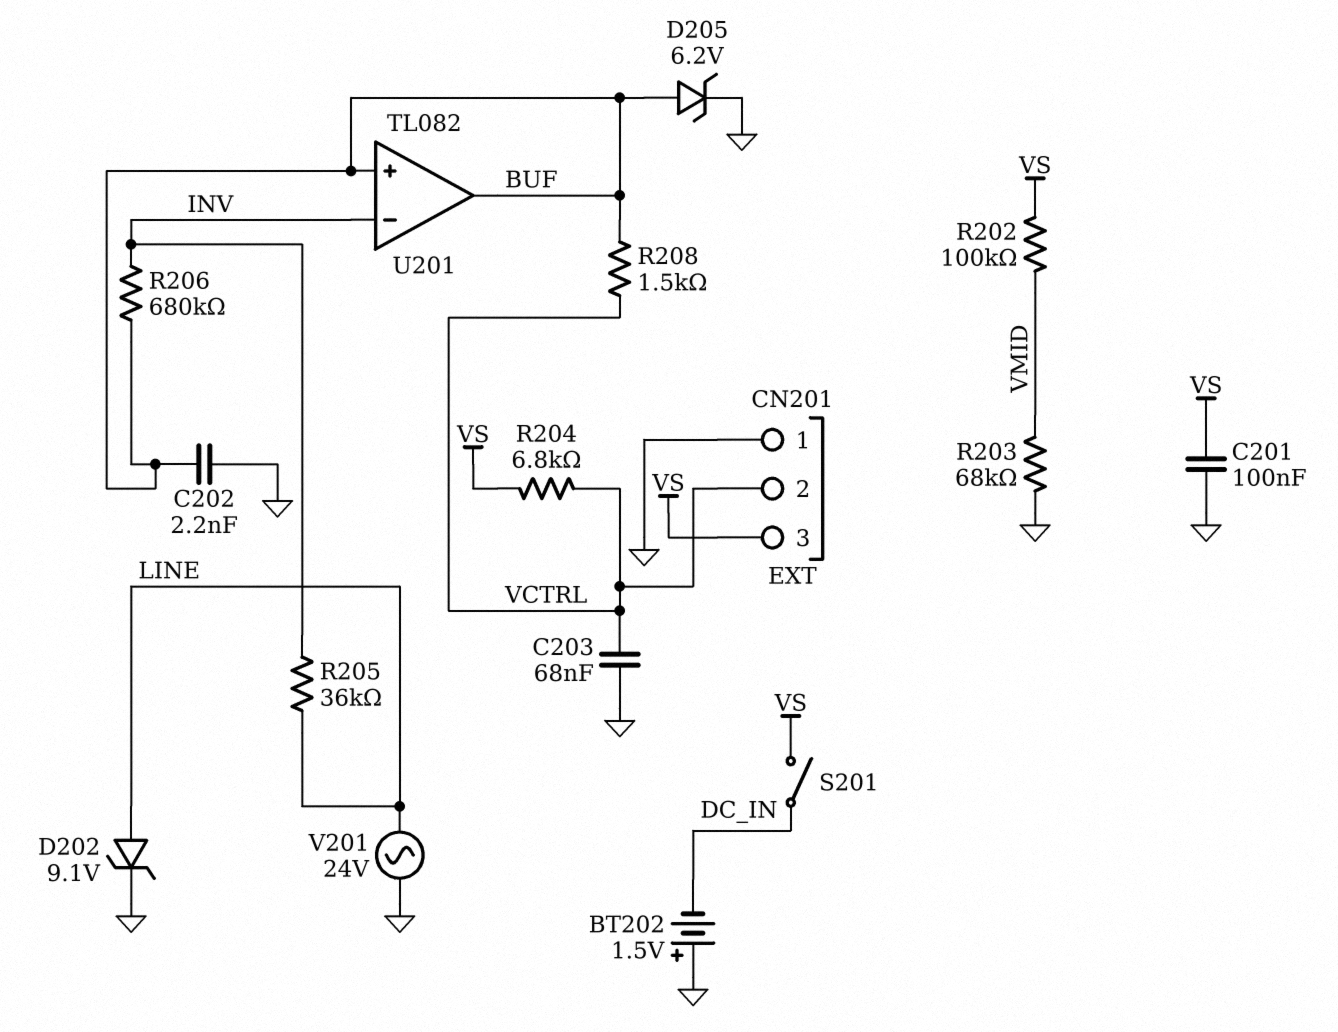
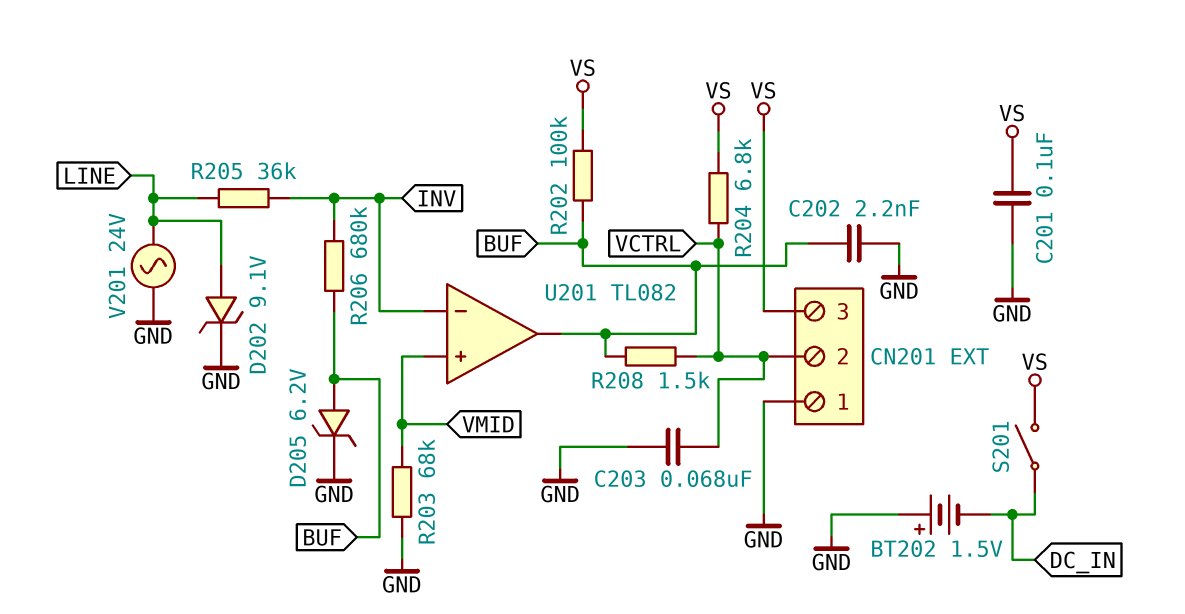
R202: 100k (VMID, VS) -> 100k (BUF, VS)
U201 pin in+: BUF -> VMID

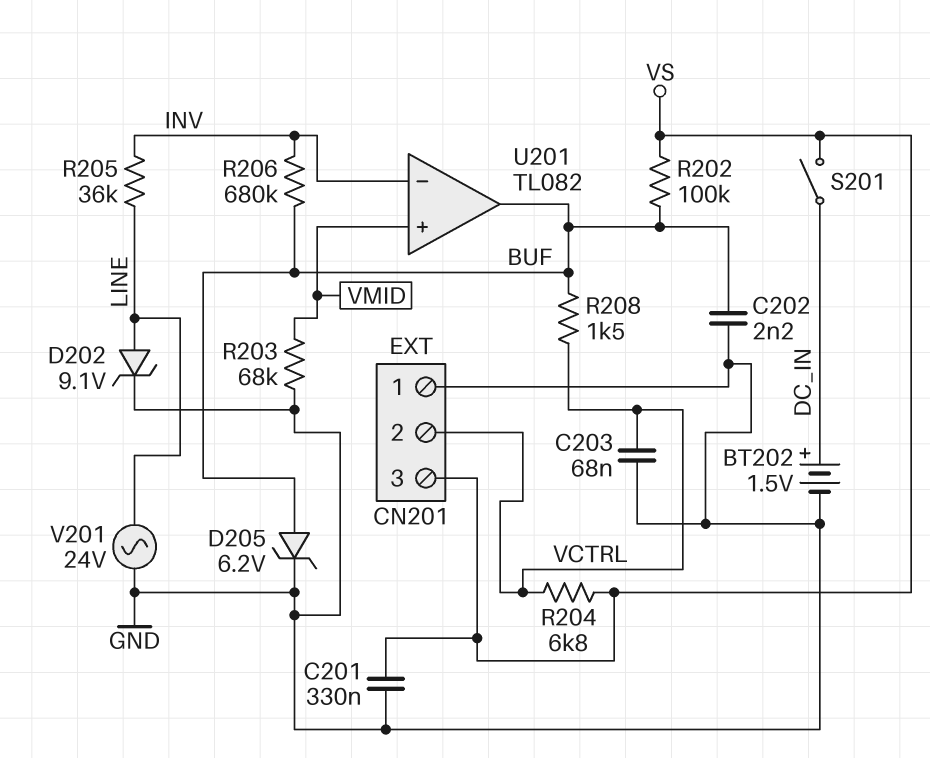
BT202: 1.5V (plus GND, minus DC_IN) -> 1.5V (plus DC_IN, minus GND)
C201: 100nF (GND, VS) -> 330nF (GND, VS)

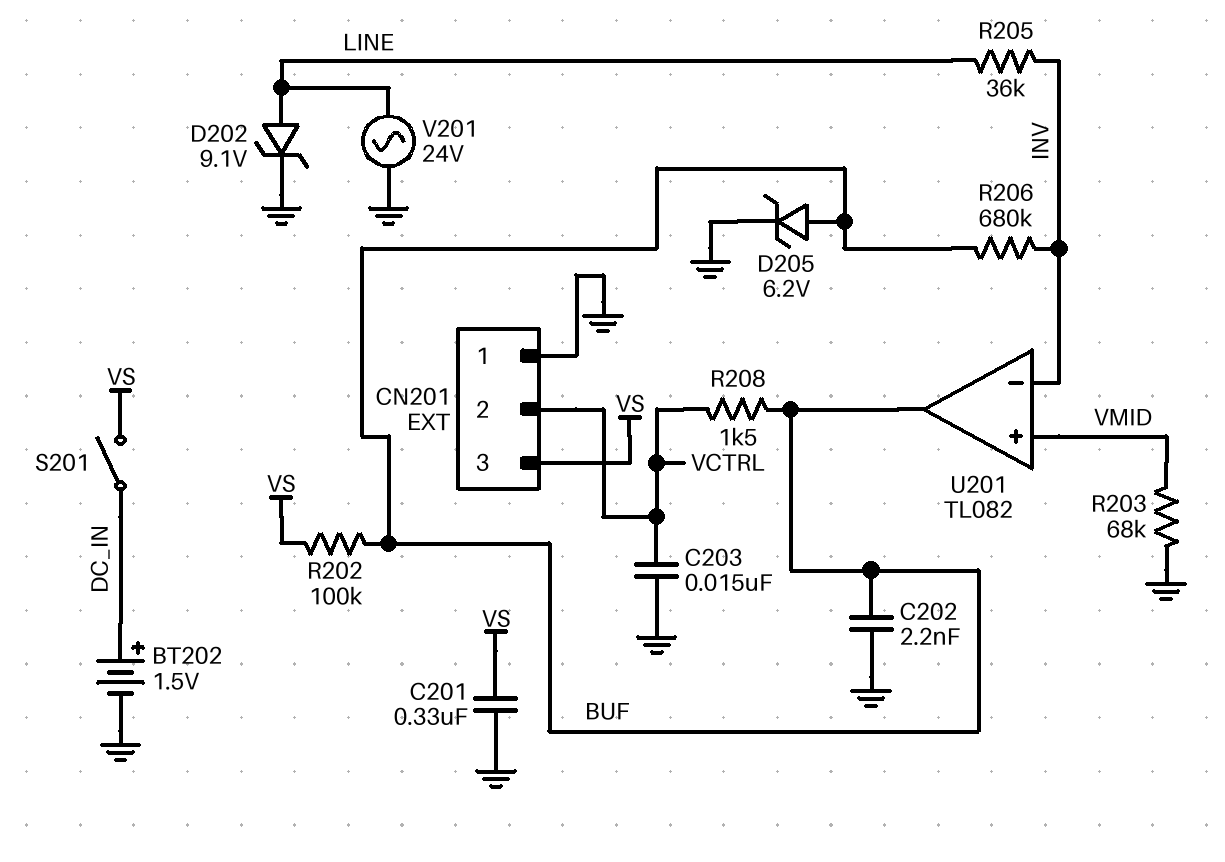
C203: 68nF (GND, VCTRL) -> 15nF (GND, VCTRL)
R204: 6.8k (VCTRL, VS) -> none

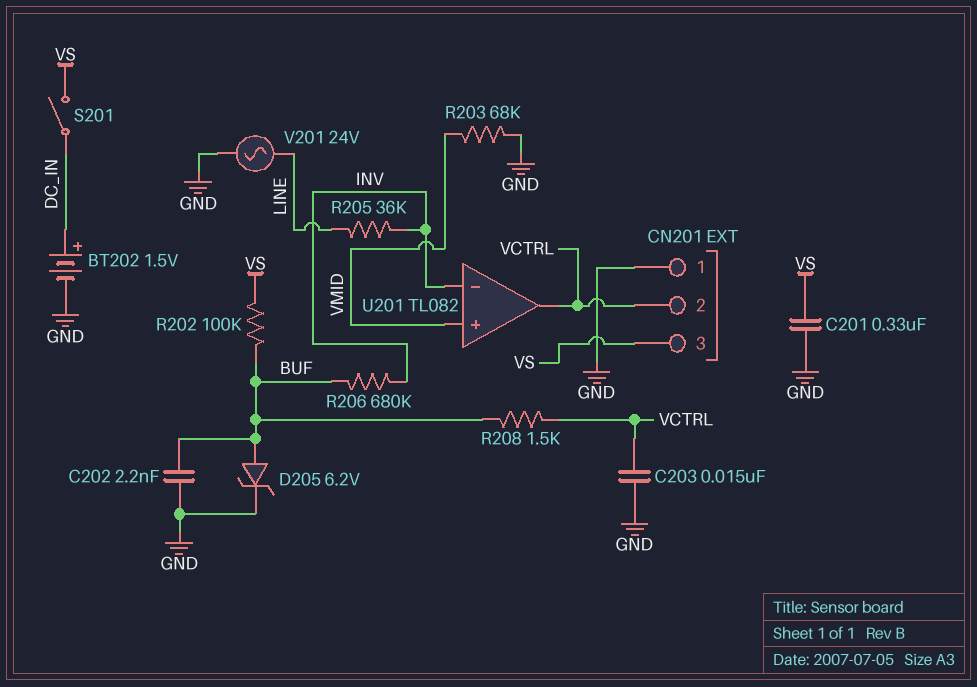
D202: zener 9.1V (A LINE, K GND) -> none
U201 pin out: BUF -> VCTRL

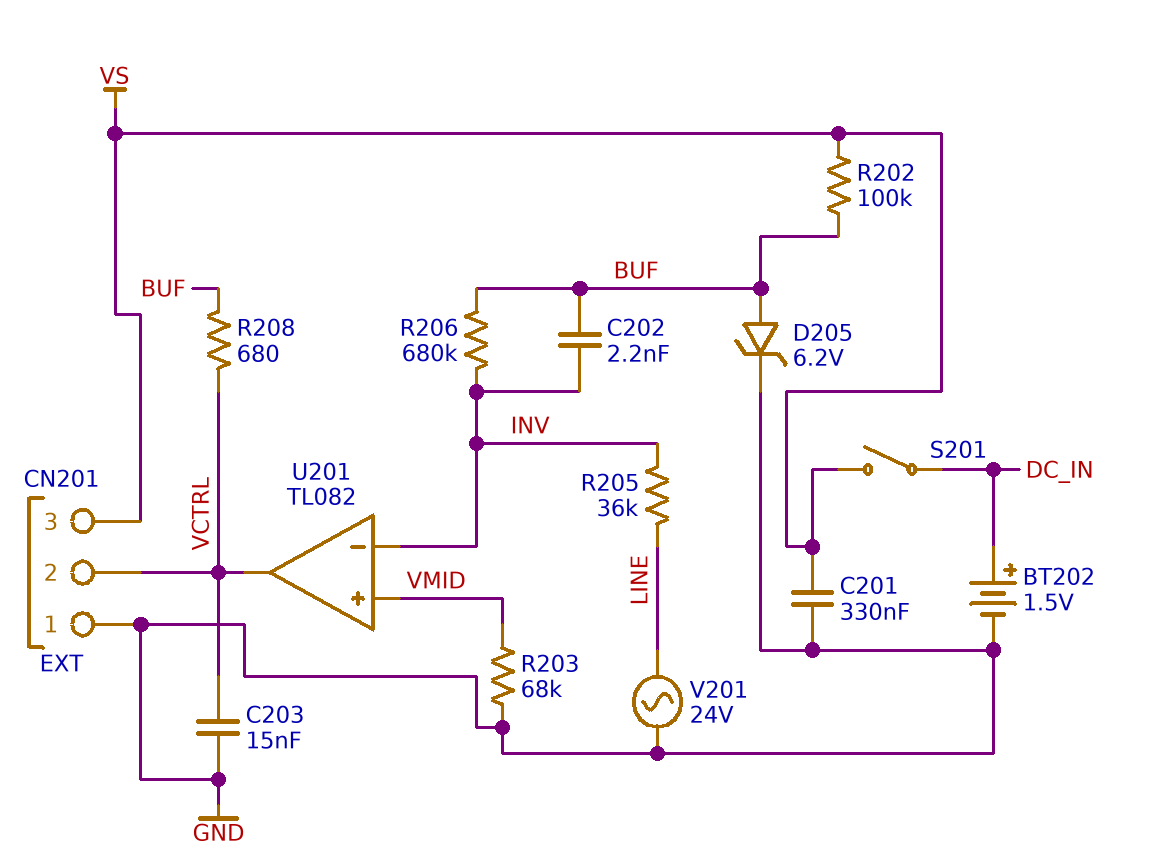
C202: 2.2nF (BUF, GND) -> 2.2nF (BUF, INV)
R208: 1.5k (BUF, VCTRL) -> 680 (BUF, VCTRL)

